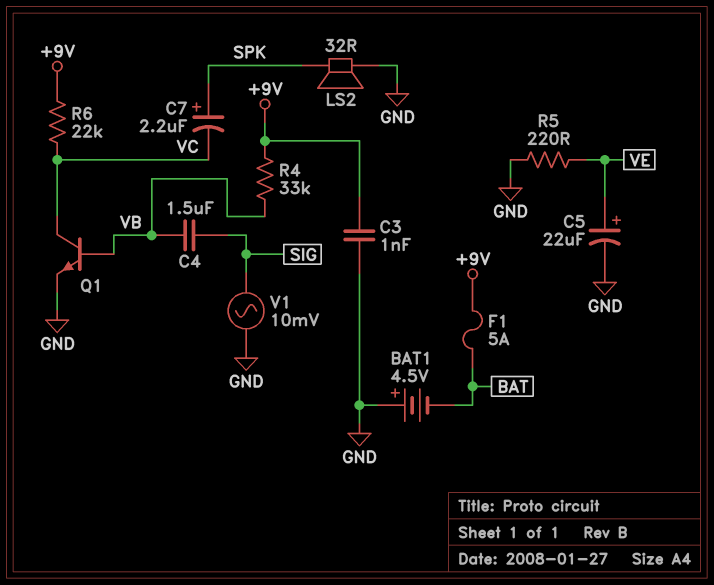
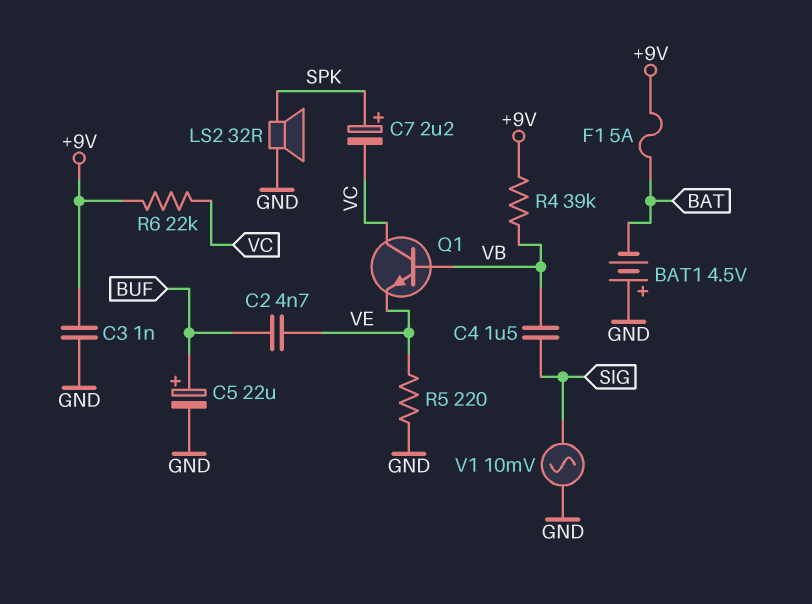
C2: none -> 4.7nF (BUF, VE)
C5: 22uF (plus VE, minus GND) -> 22uF (plus BUF, minus GND)
Q1: NPN (B VB, C VC, E GND) -> NPN (B VB, C VC, E VE)
R4: 33k (+9V, VB) -> 39k (+9V, VB)

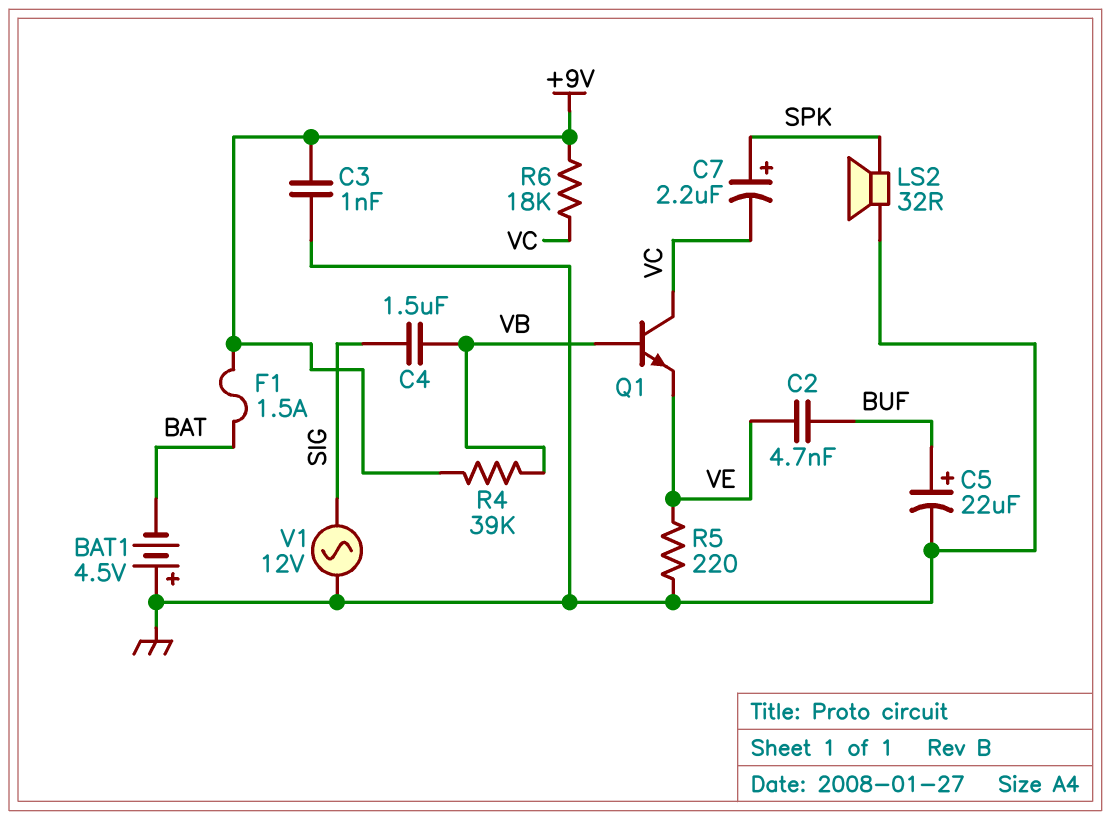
F1: 5A (+9V, BAT) -> 1.5A (+9V, BAT)
R6: 22k (+9V, VC) -> 18k (+9V, VC)
V1: AC 10mV (GND, SIG) -> AC 12V (GND, SIG)

